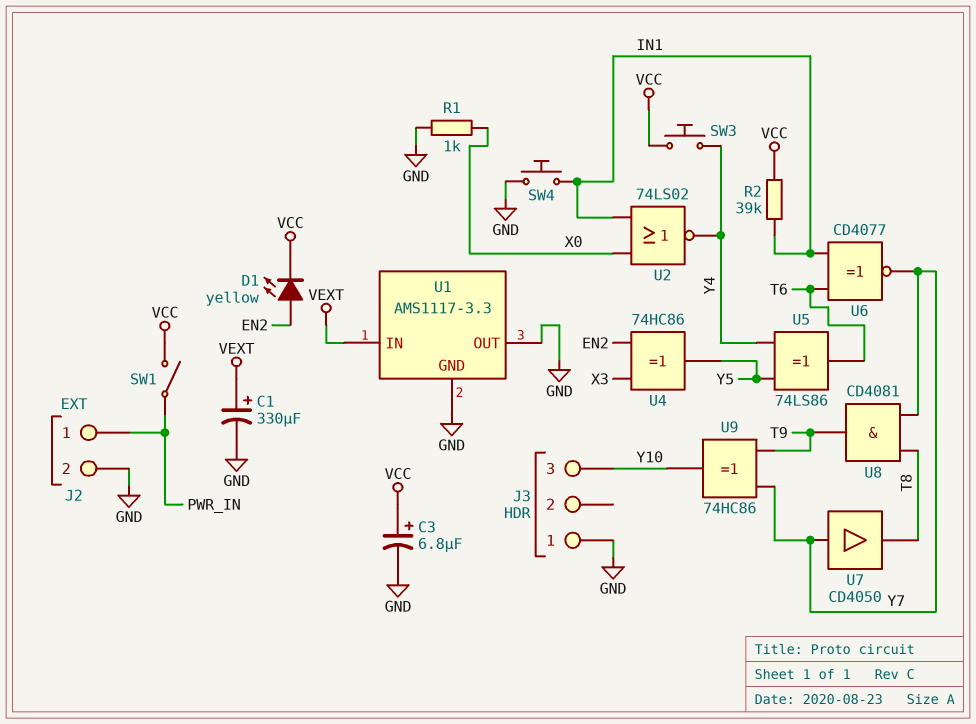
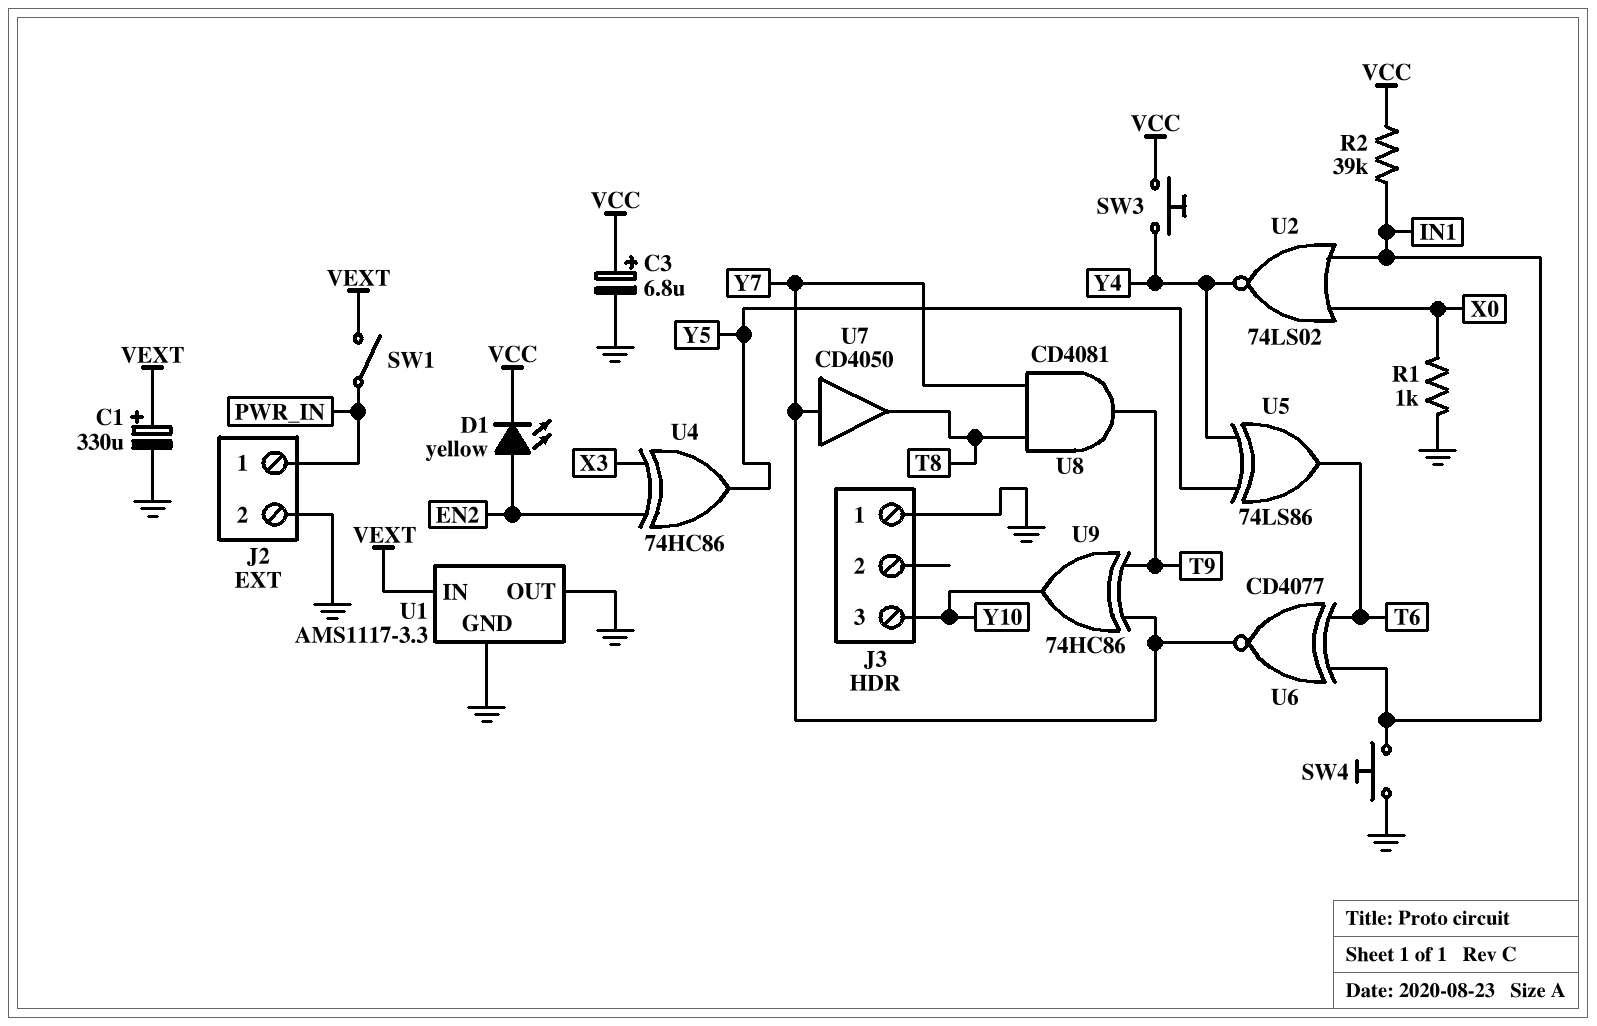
SW1: switch (PWR_IN, VCC) -> switch (PWR_IN, VEXT)

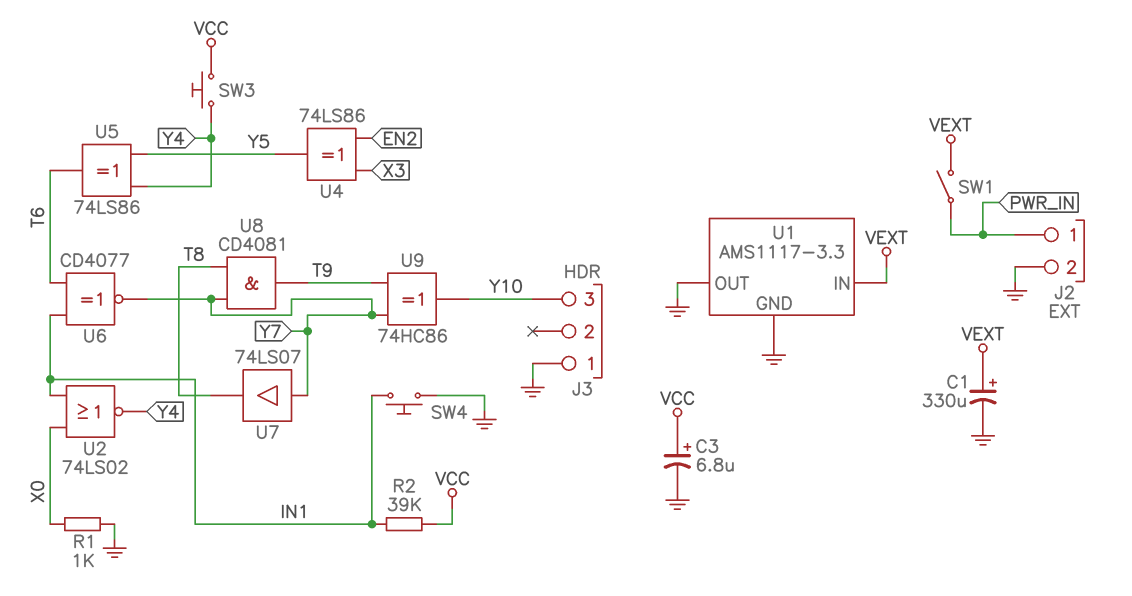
D1: LED yellow (A EN2, K VCC) -> none
U4: XOR 74HC86 (in EN2, in X3, out Y5) -> XOR 74LS86 (in EN2, in X3, out Y5)
U7: buffer CD4050 (in Y7, out T8) -> buffer 74LS07 (in Y7, out T8)

